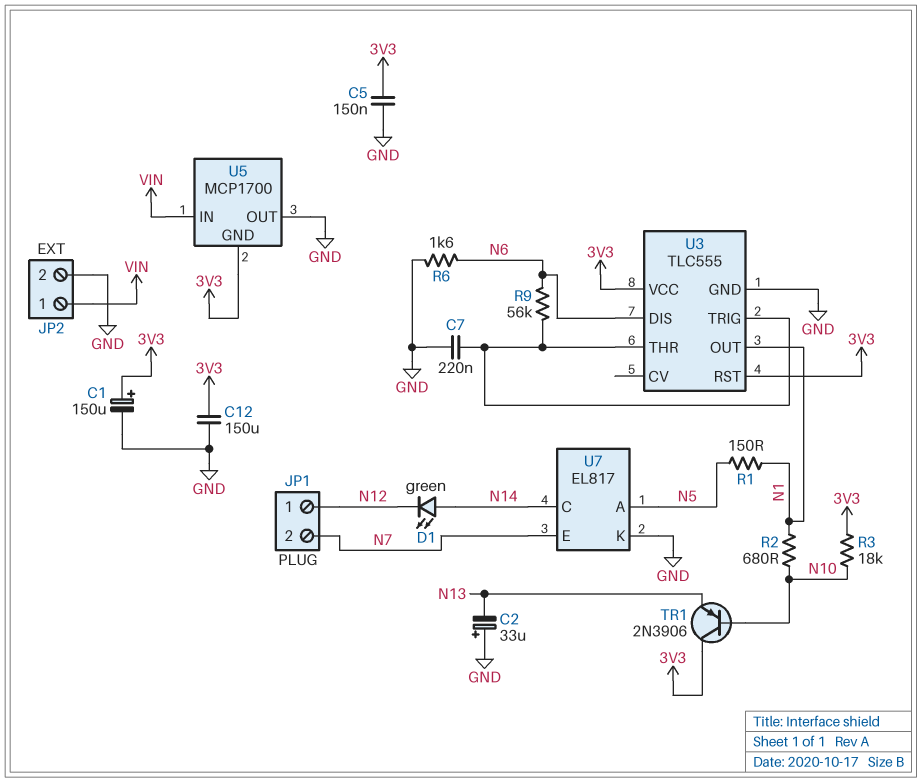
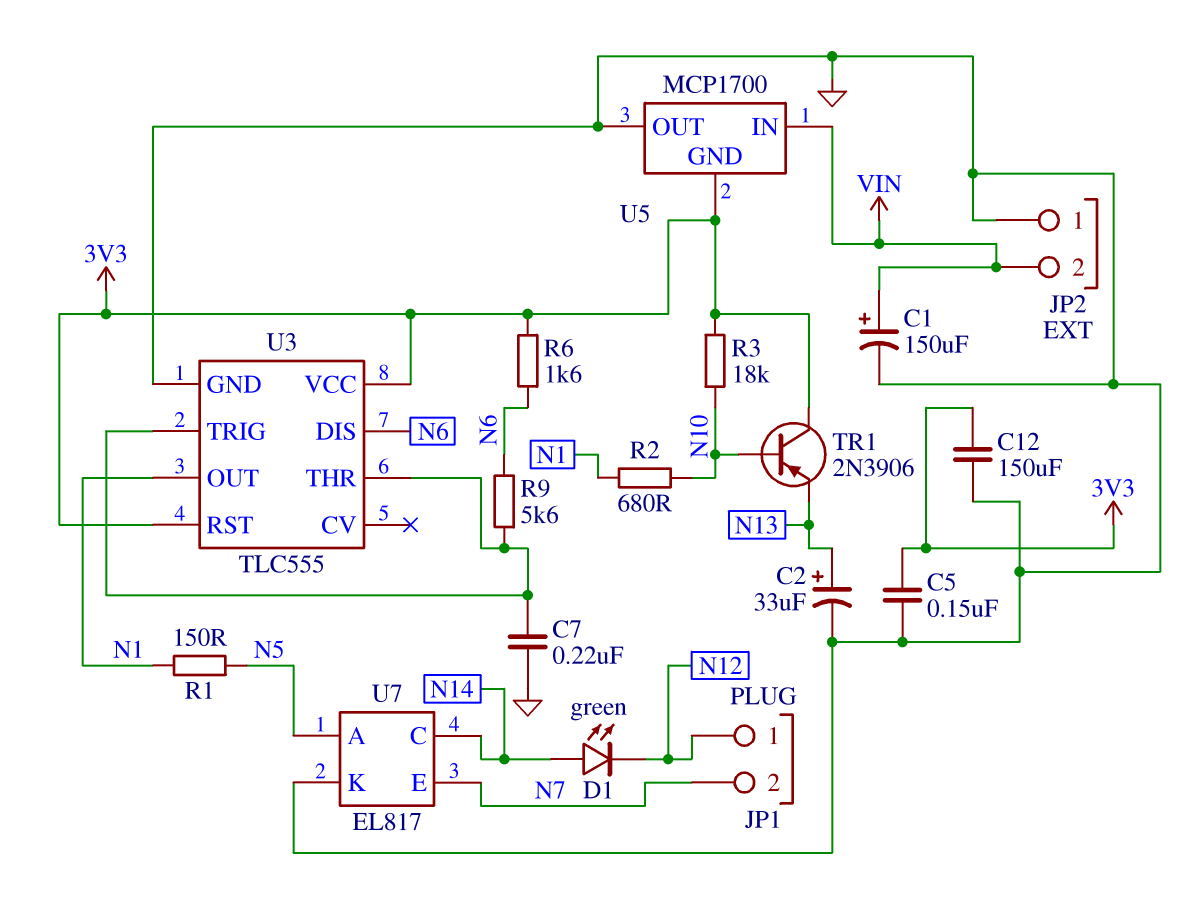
C1: 150uF (plus 3V3, minus GND) -> 150uF (plus VIN, minus GND)
C2: 33uF (plus GND, minus N13) -> 33uF (plus N13, minus GND)
JP2 pin 1: VIN -> GND
JP2 pin 2: GND -> VIN
R6: 1.6k (GND, N6) -> 1.6k (3V3, N6)
R9: 56k (N6, U3/THR) -> 5.6k (N6, U3/THR)

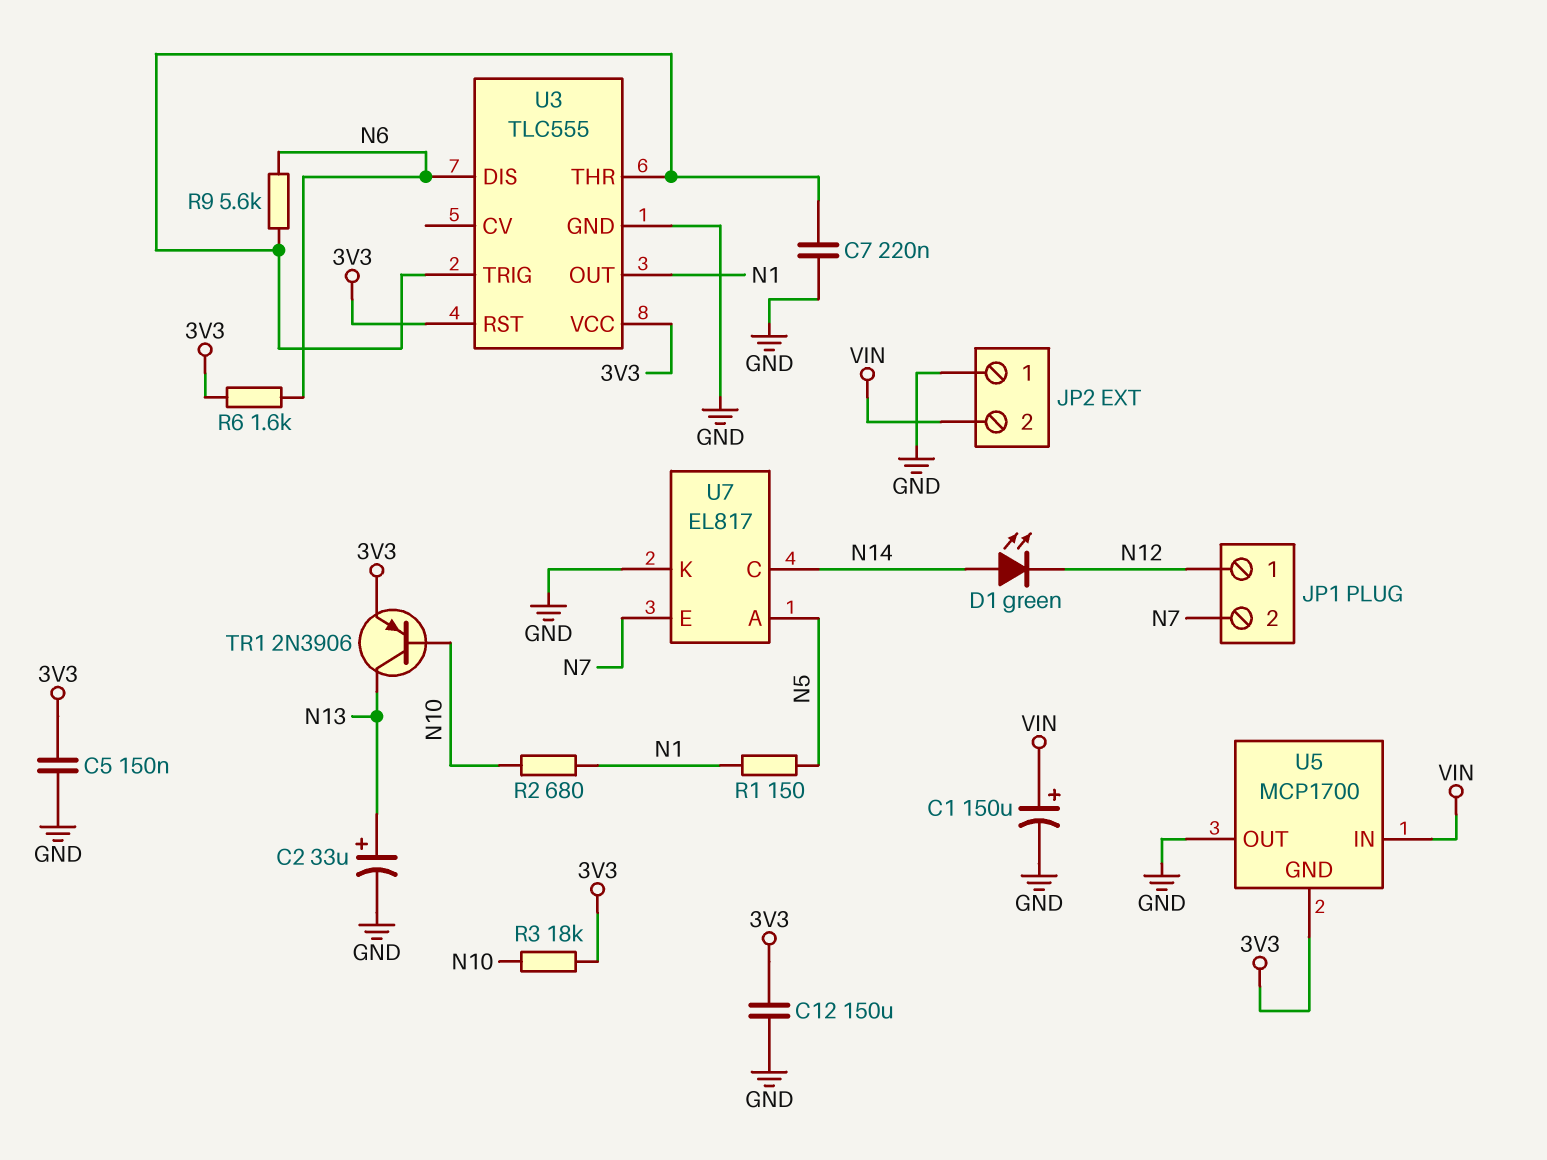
TR1: PNP 2N3906 (B N10, C 3V3, E N13) -> PNP 2N3906 (B N10, C N13, E 3V3)

